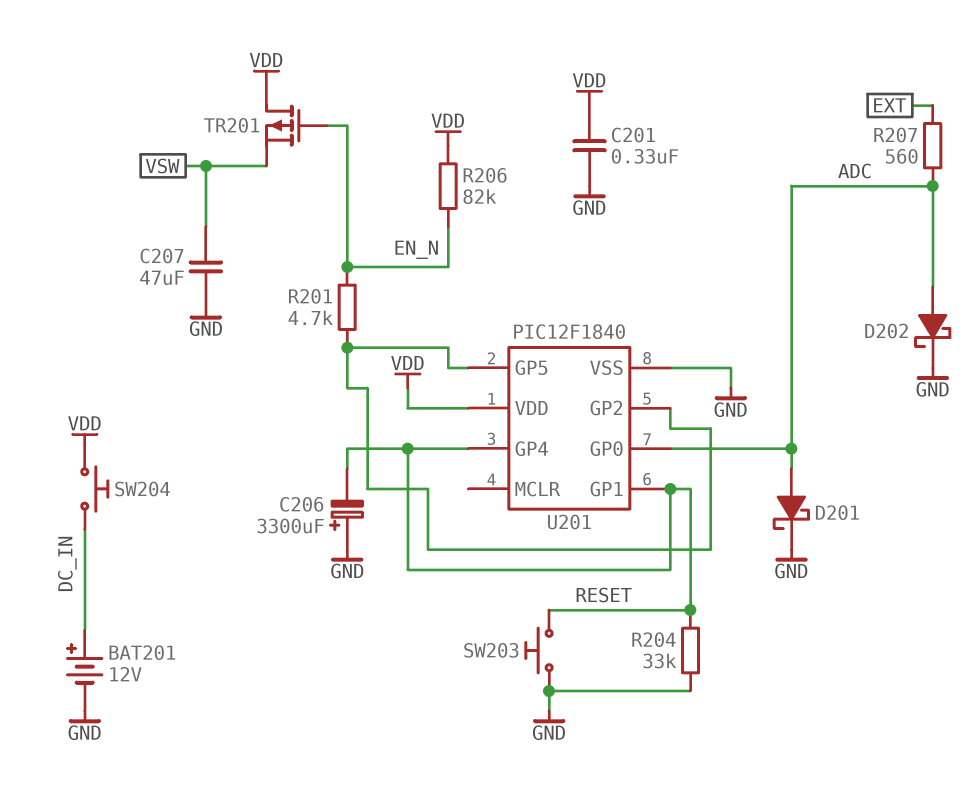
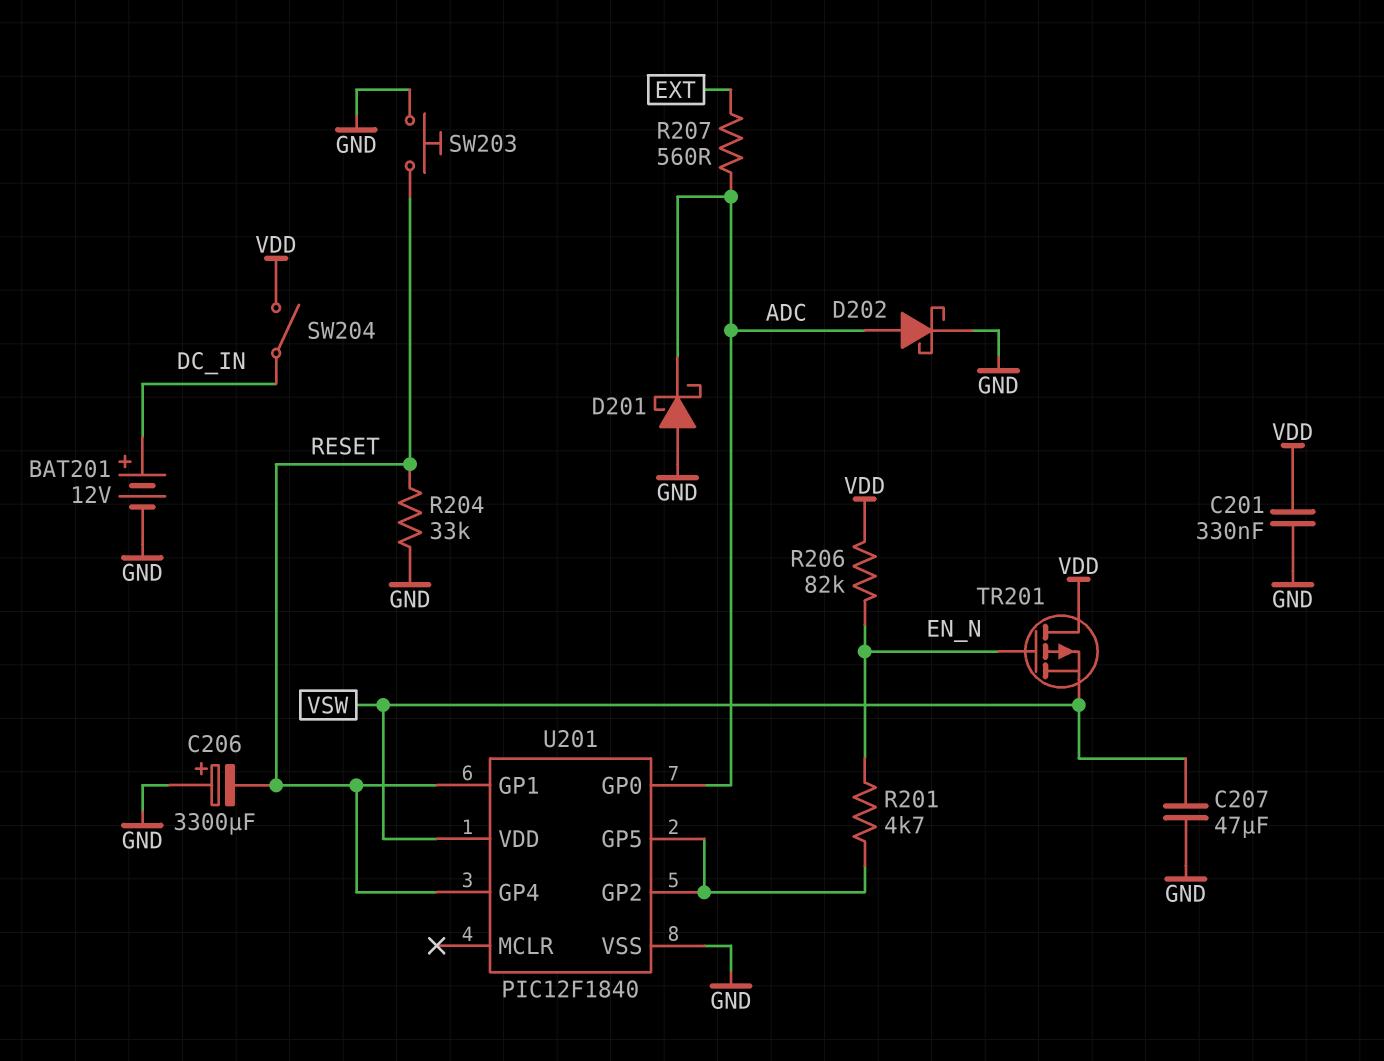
D201: schottky (A ADC, K GND) -> schottky (A GND, K ADC)
SW204: button (DC_IN, VDD) -> switch (DC_IN, VDD)
U201 pin VDD: VDD -> VSW

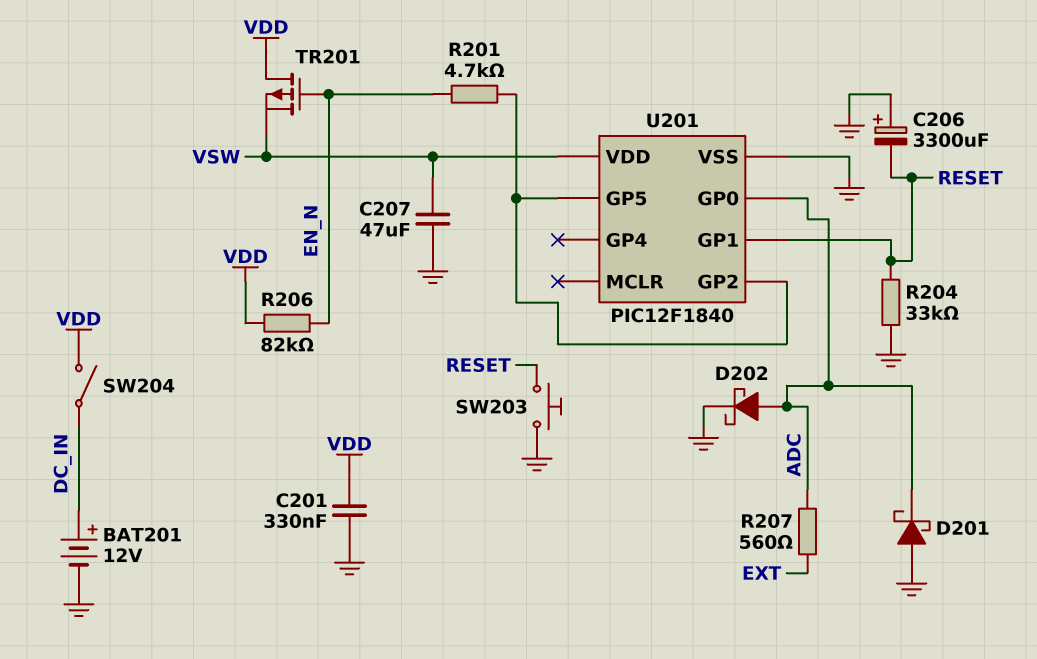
U201 pin GP4: RESET -> none

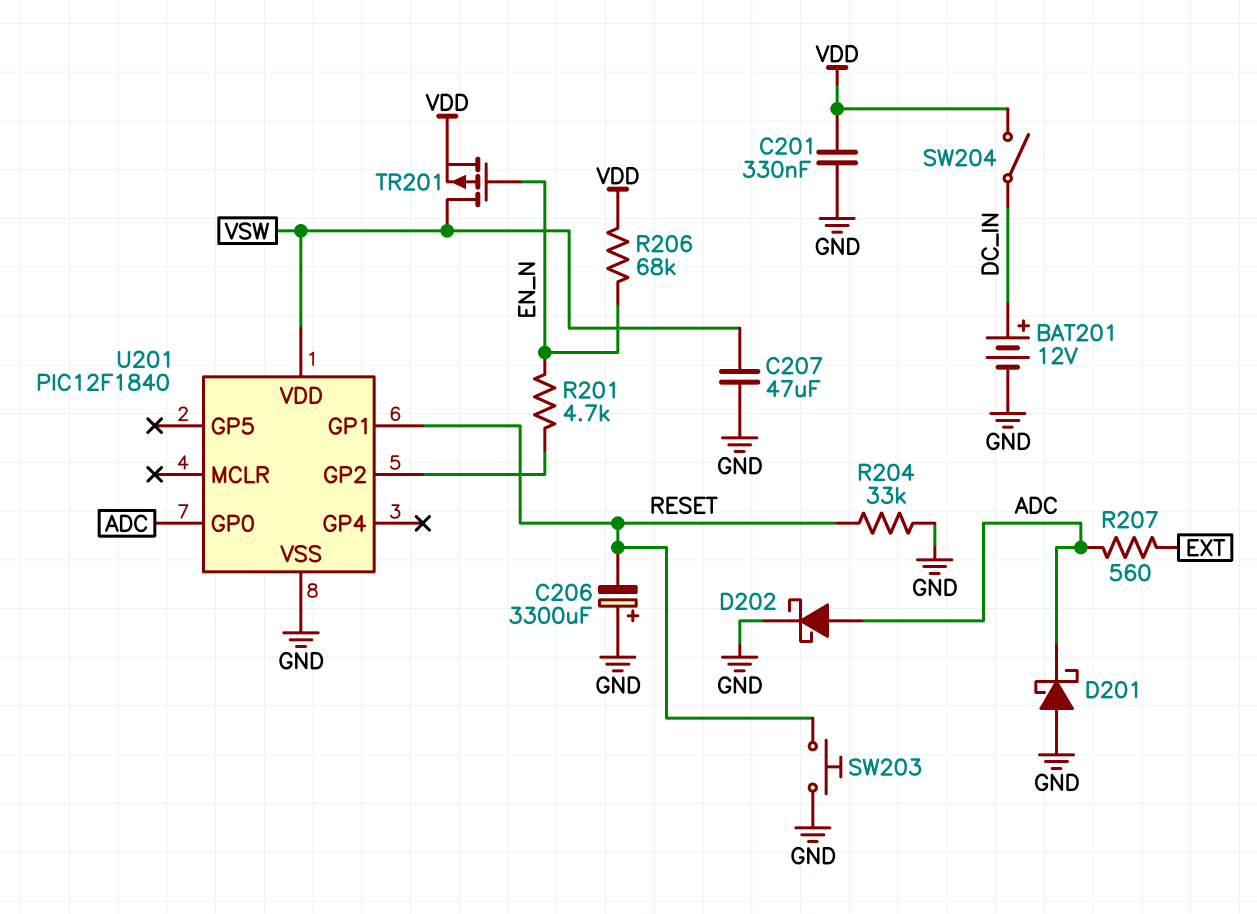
R206: 82k (EN_N, VDD) -> 68k (EN_N, VDD)
TR201: PMOS (G EN_N, D VDD, S VSW) -> PMOS (G EN_N, D VSW, S VDD)
U201 pin GP5: U201/GP2 -> none

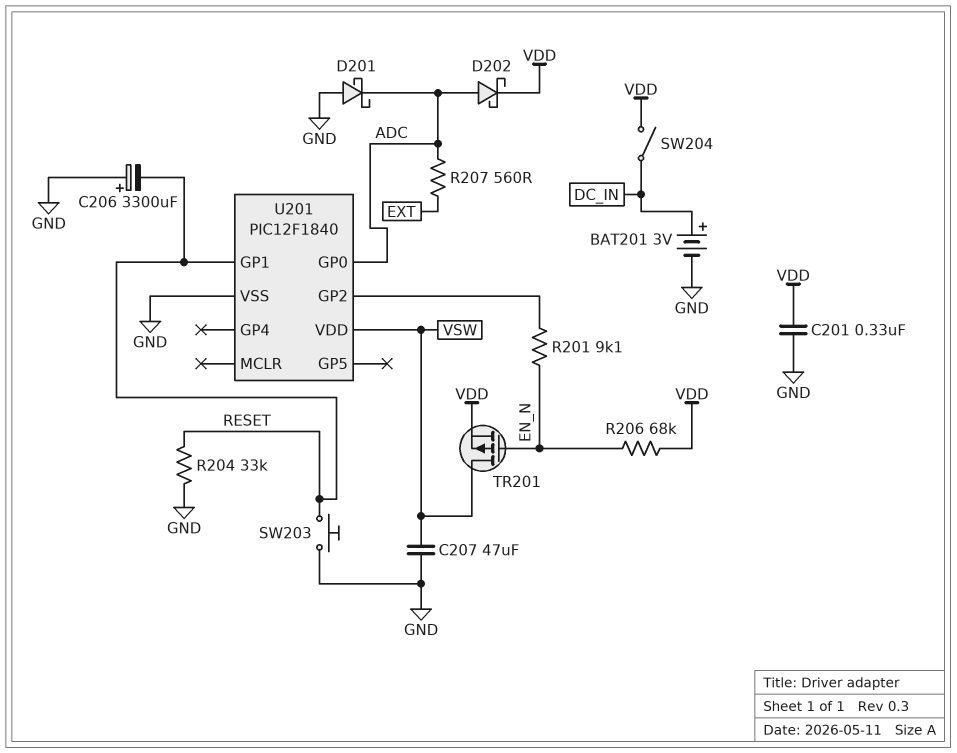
BAT201: 12V (plus DC_IN, minus GND) -> 3V (plus DC_IN, minus GND)
D202: schottky (A ADC, K GND) -> schottky (A ADC, K VDD)
R201: 4.7k (EN_N, U201/GP2) -> 9.1k (EN_N, U201/GP2)

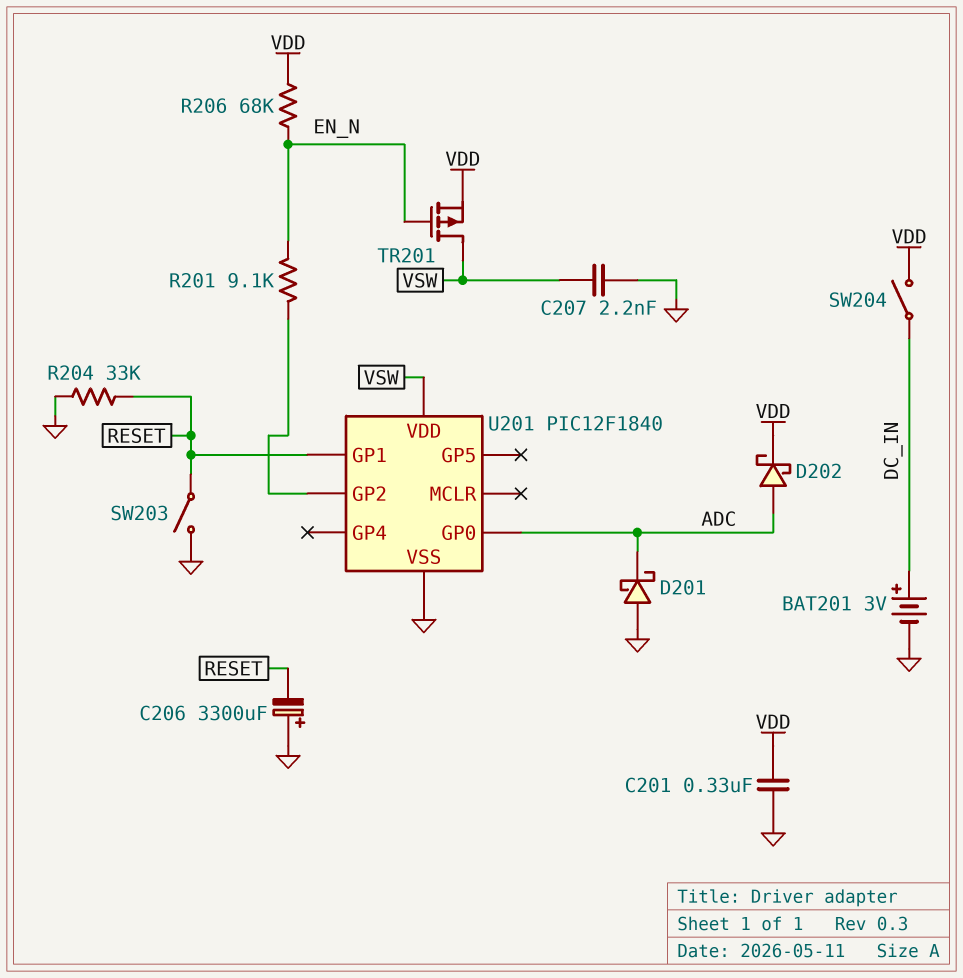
C207: 47uF (GND, VSW) -> 2.2nF (GND, VSW)
R207: 560 (ADC, EXT) -> none
SW203: button (GND, RESET) -> switch (GND, RESET)

